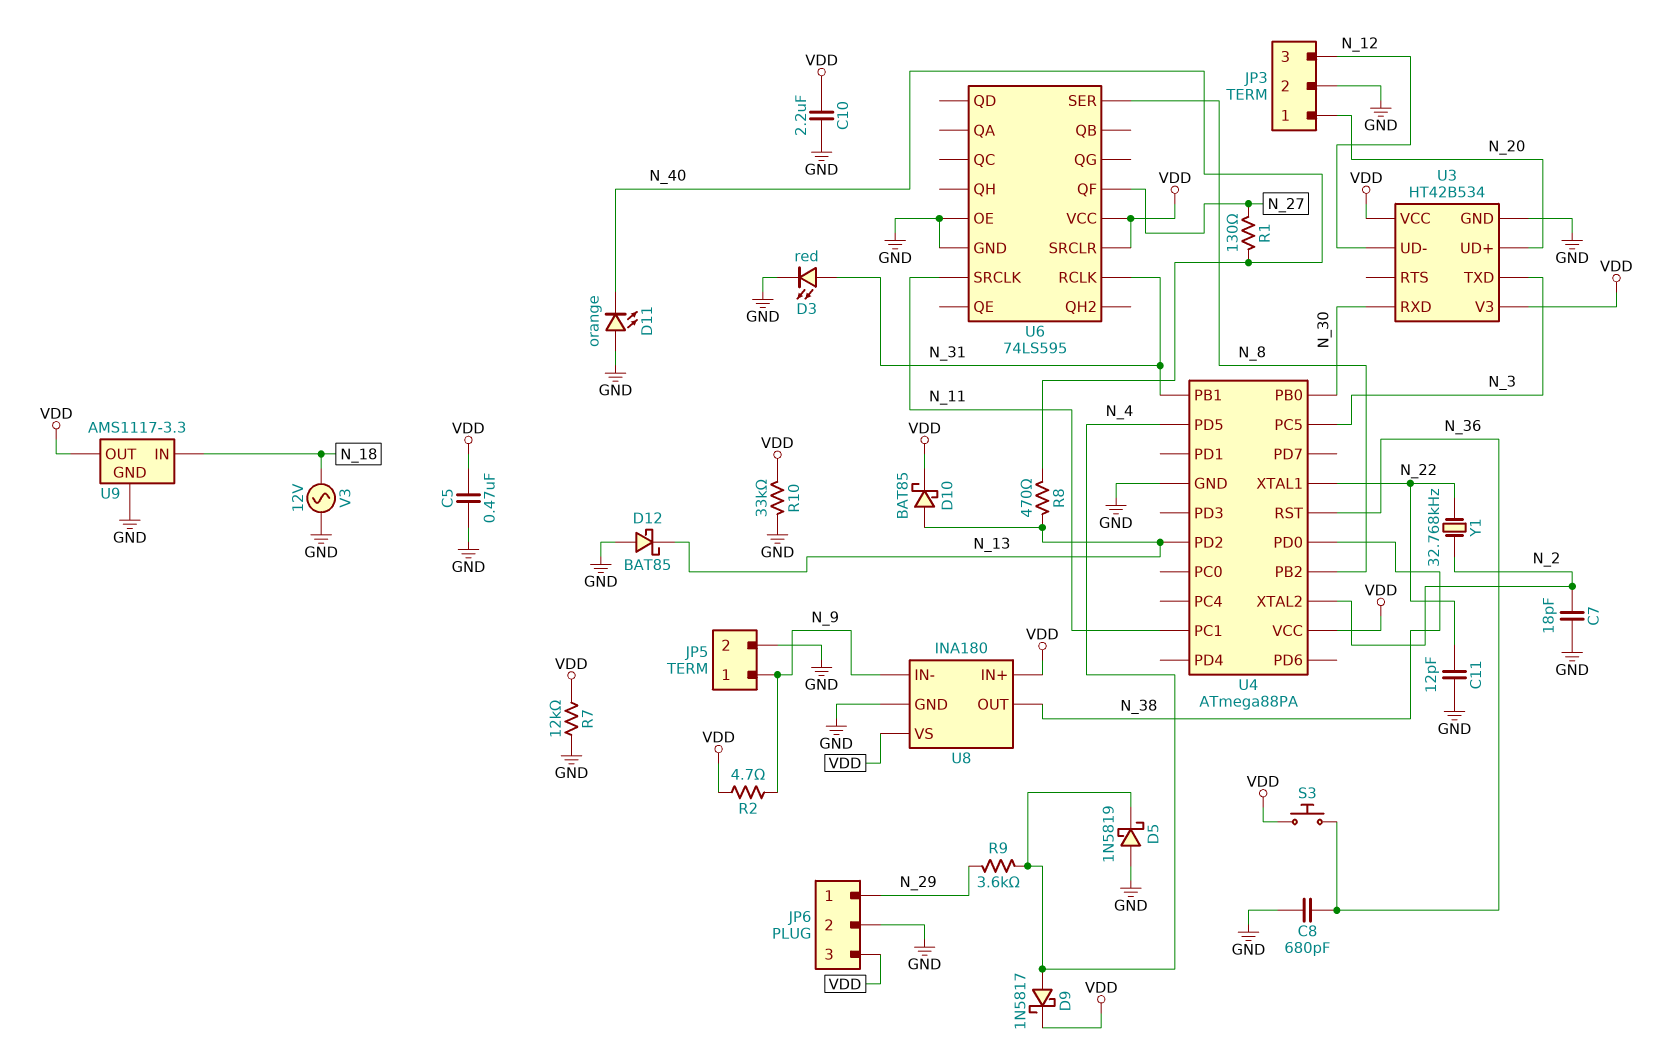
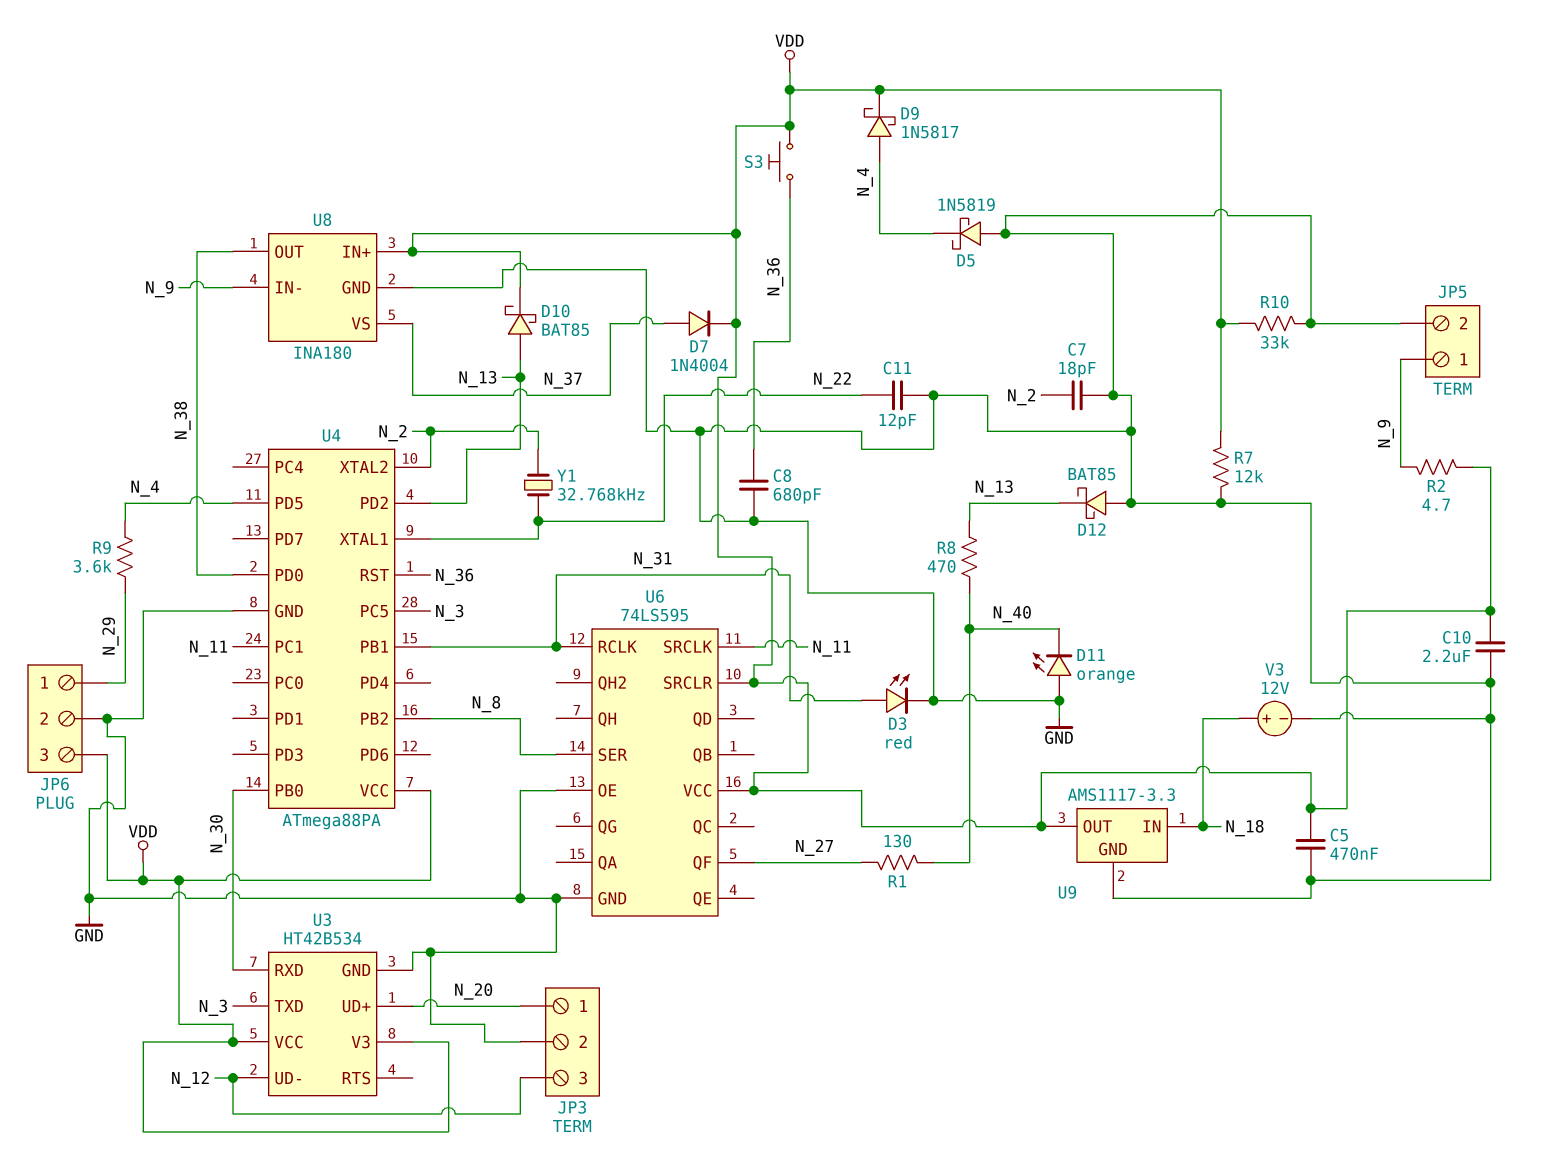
D7: none -> diode 1N4004 (A N_37, K VDD)
U8 pin VS: VDD -> N_37
V3: AC 12V (GND, N_18) -> 12V (plus N_18, minus GND)

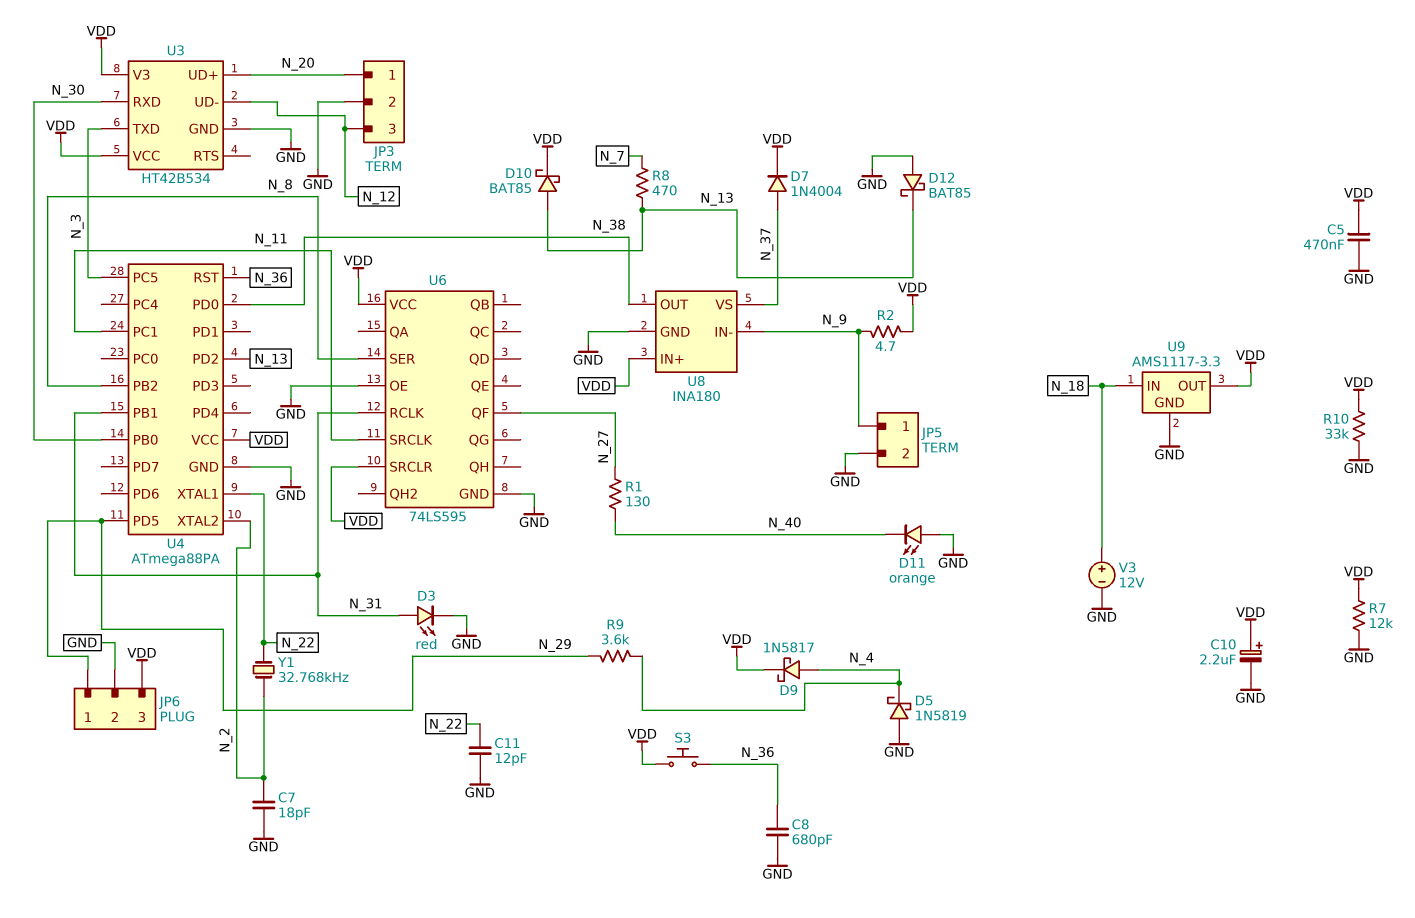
C10: 2.2uF (GND, VDD) -> 2.2uF (plus VDD, minus GND)
R8: 470 (N_13, N_40) -> 470 (N_7, N_13)
U4 pin PD5: N_4 -> N_29

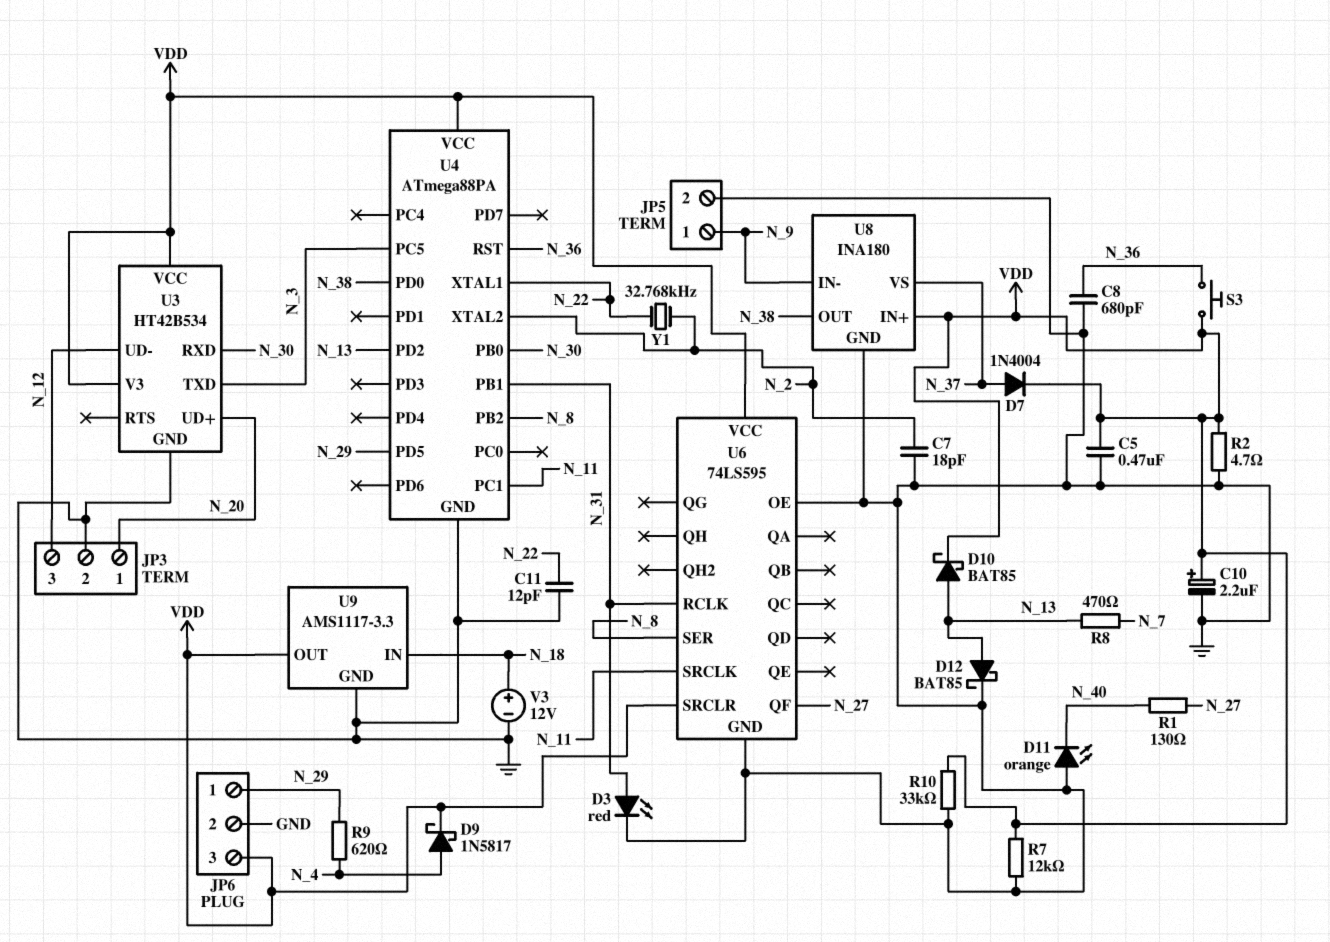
D5: schottky 1N5819 (A GND, K N_4) -> none
D12: schottky BAT85 (A GND, K N_13) -> schottky BAT85 (A N_13, K GND)
R2: 4.7 (N_9, VDD) -> 4.7 (GND, VDD)
R9: 3.6k (N_4, N_29) -> 620 (N_4, N_29)

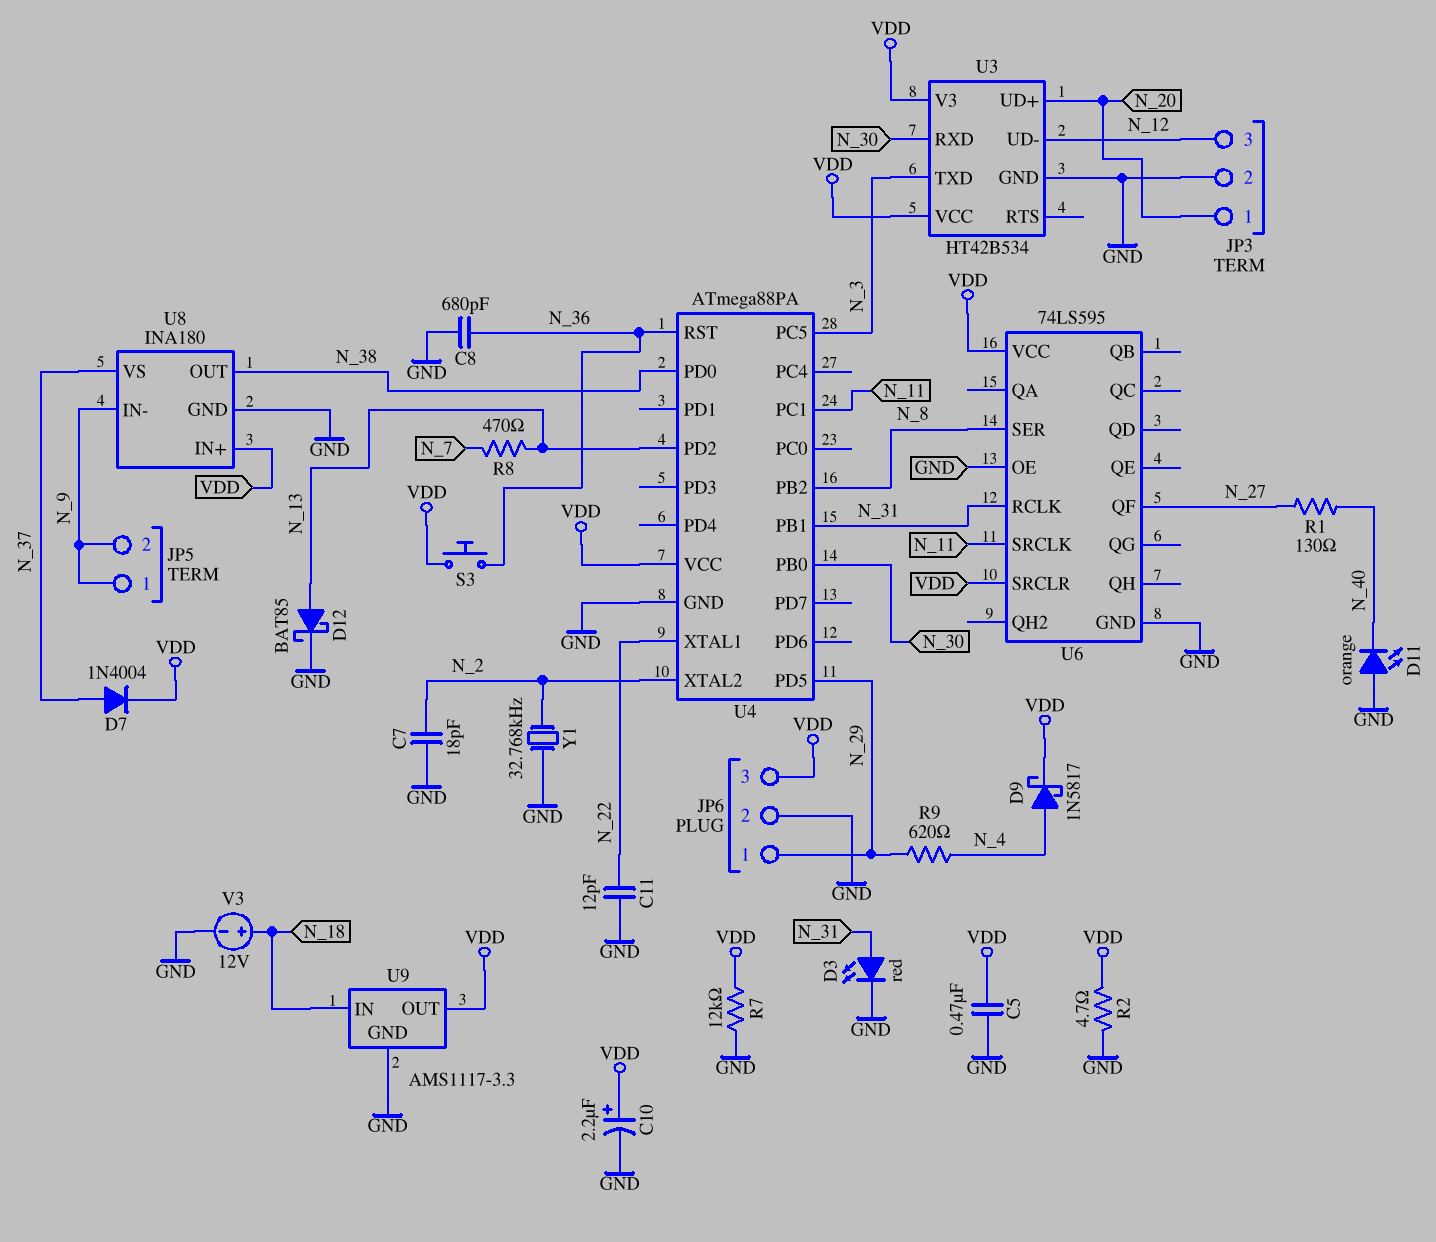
D10: schottky BAT85 (A N_13, K VDD) -> none
JP5 pin 2: GND -> N_9
R10: 33k (GND, VDD) -> none
Y1: 32.768kHz (N_2, N_22) -> 32.768kHz (GND, N_2)

